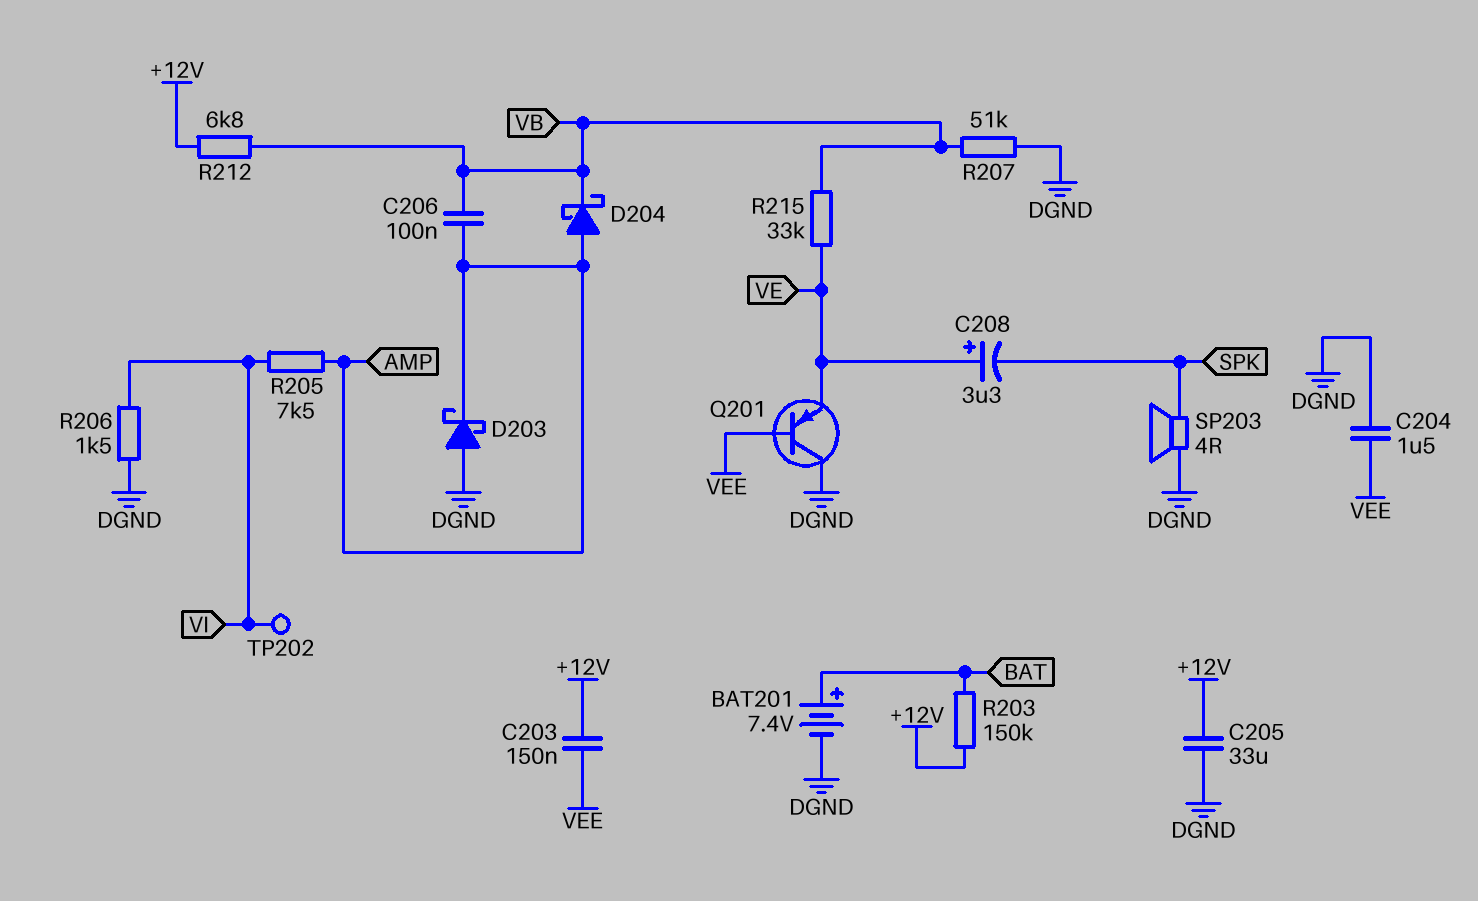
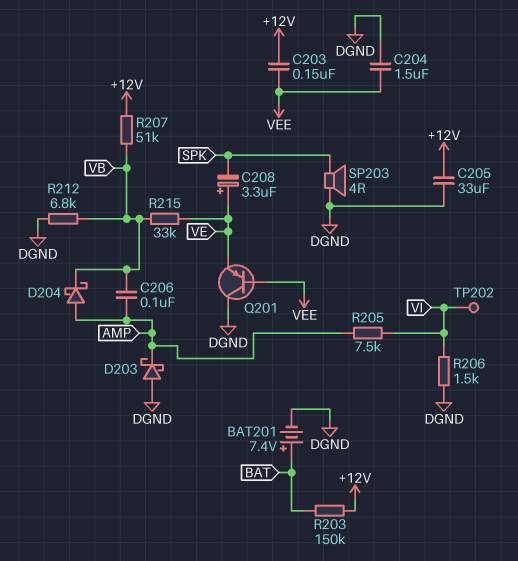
R207: 51k (DGND, VB) -> 51k (+12V, VB)
R212: 6.8k (+12V, VB) -> 6.8k (DGND, VB)

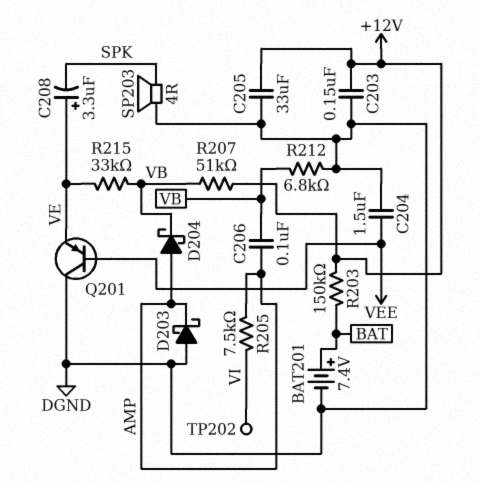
C203: 150nF (+12V, VEE) -> 150nF (+12V, DGND)
R206: 1.5k (DGND, VI) -> none

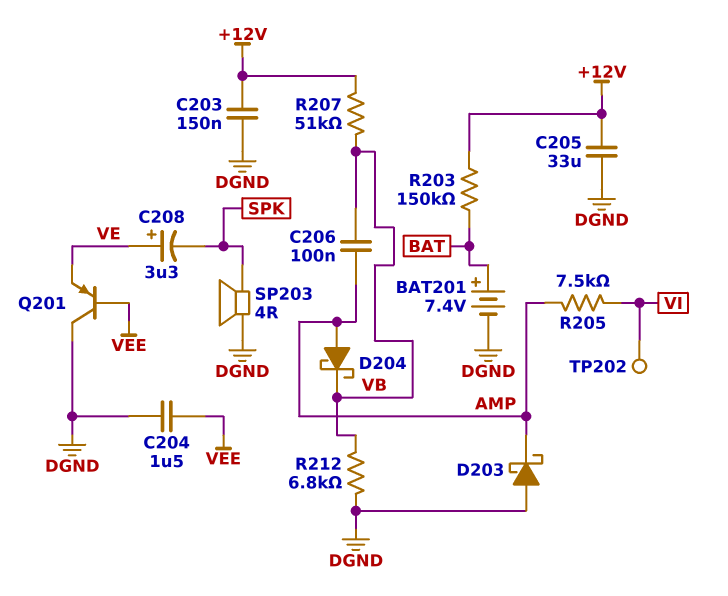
R215: 33k (VB, VE) -> none

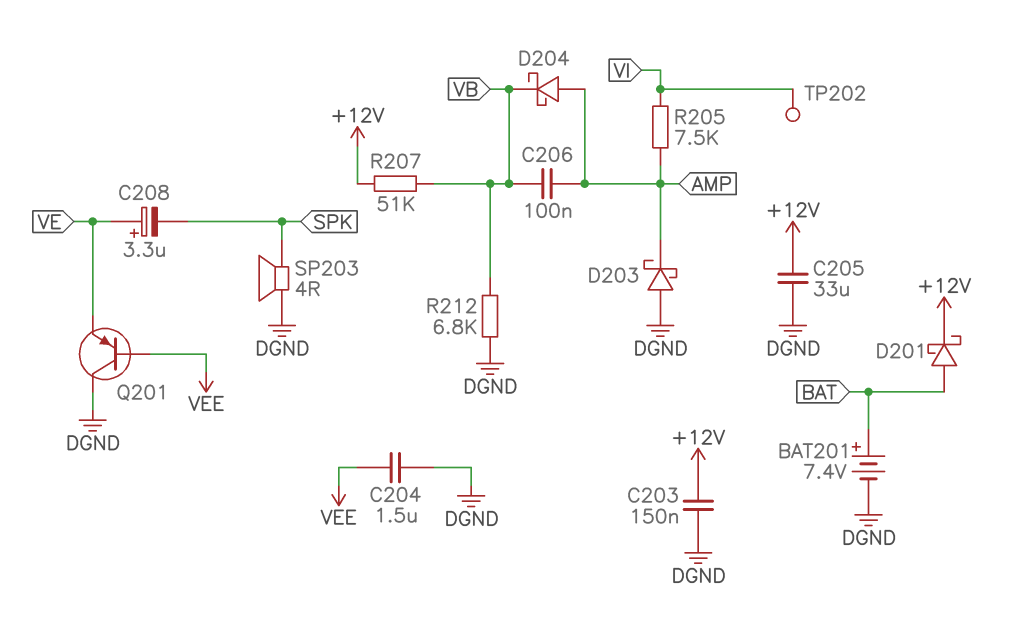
D201: none -> schottky (A BAT, K +12V)
R203: 150k (+12V, BAT) -> none

